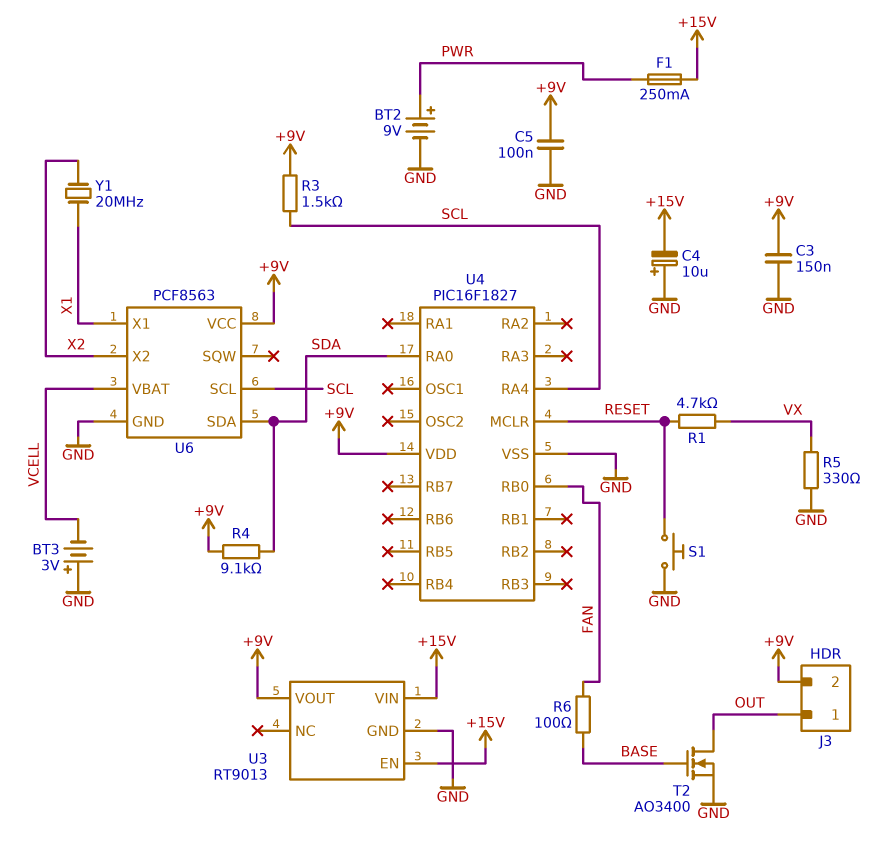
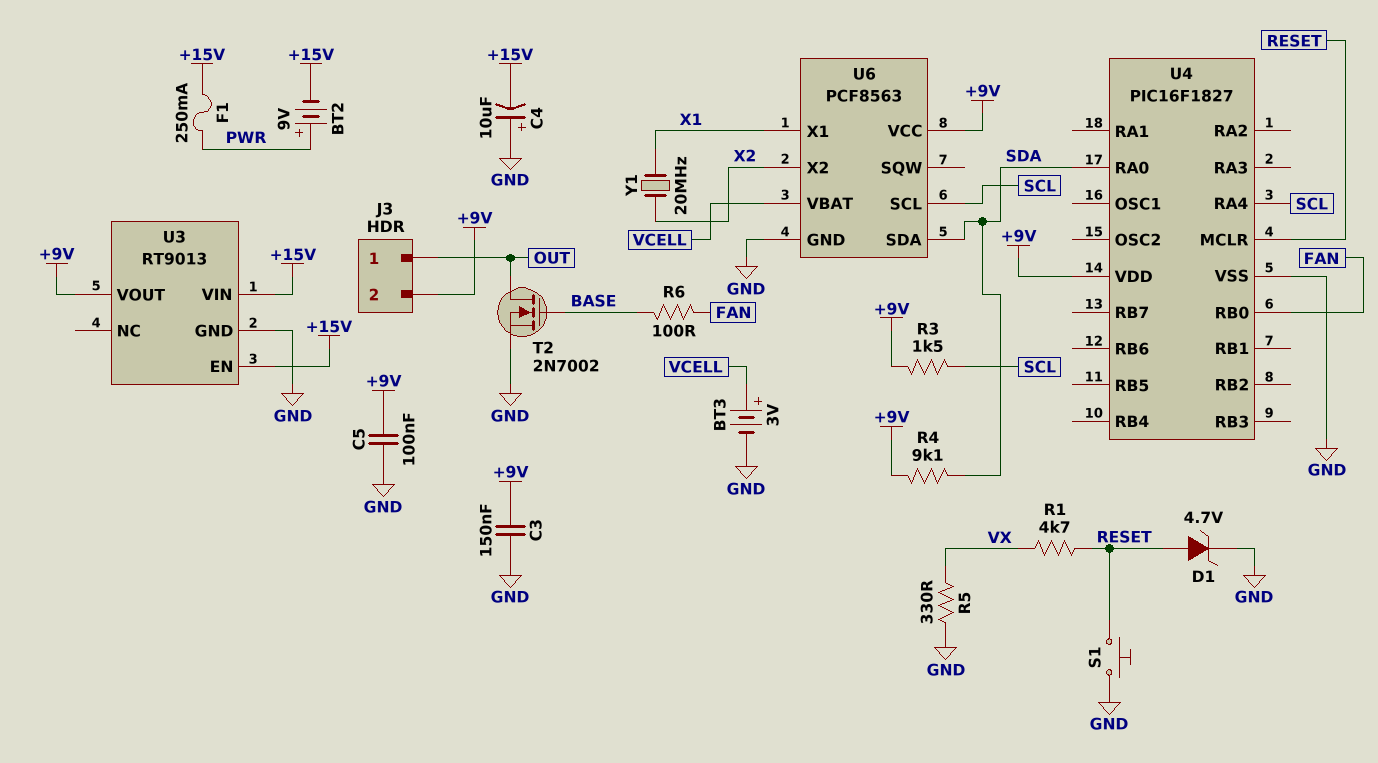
BT2: 9V (plus PWR, minus GND) -> 9V (plus PWR, minus +15V)
BT3: 3V (plus GND, minus VCELL) -> 3V (plus VCELL, minus GND)
D1: none -> zener 4.7V (A RESET, K GND)
T2: NMOS AO3400 (G BASE, D OUT, S GND) -> NMOS 2N7002 (G BASE, D OUT, S GND)

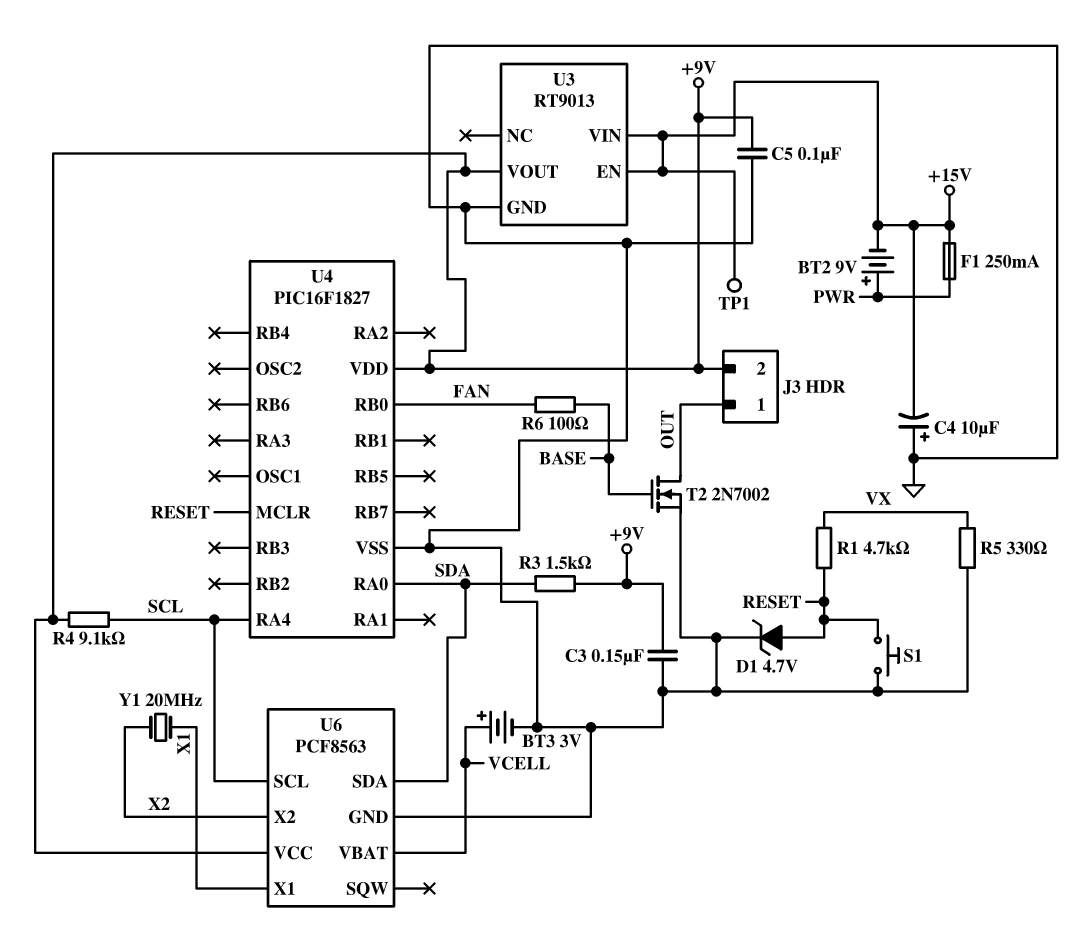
R3: 1.5k (+9V, SCL) -> 1.5k (+9V, SDA)
R4: 9.1k (+9V, SDA) -> 9.1k (+9V, SCL)
TP1: none -> test point (+15V)

